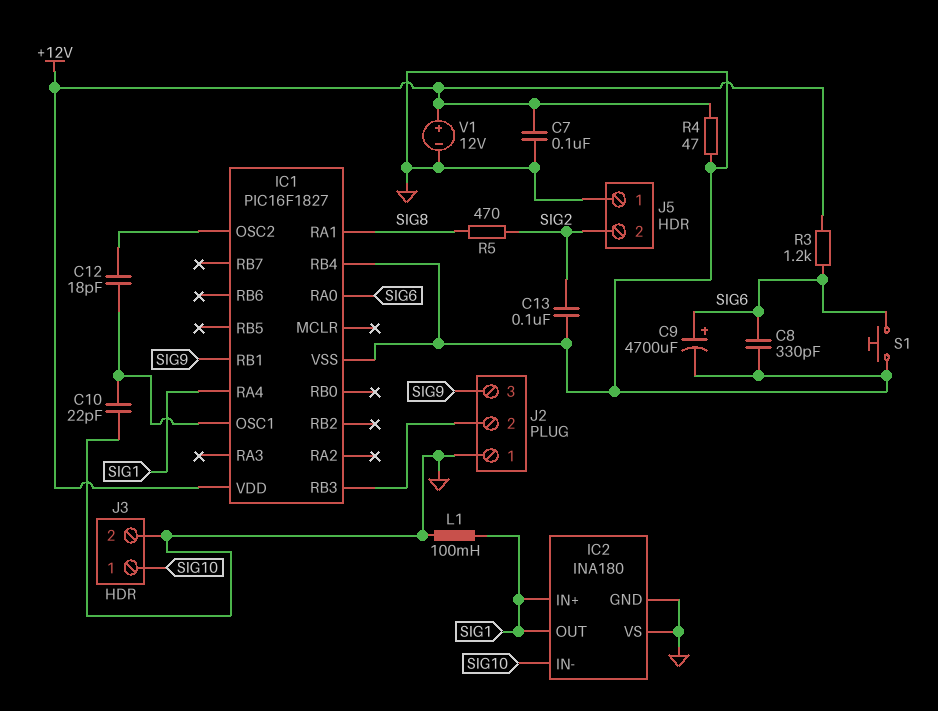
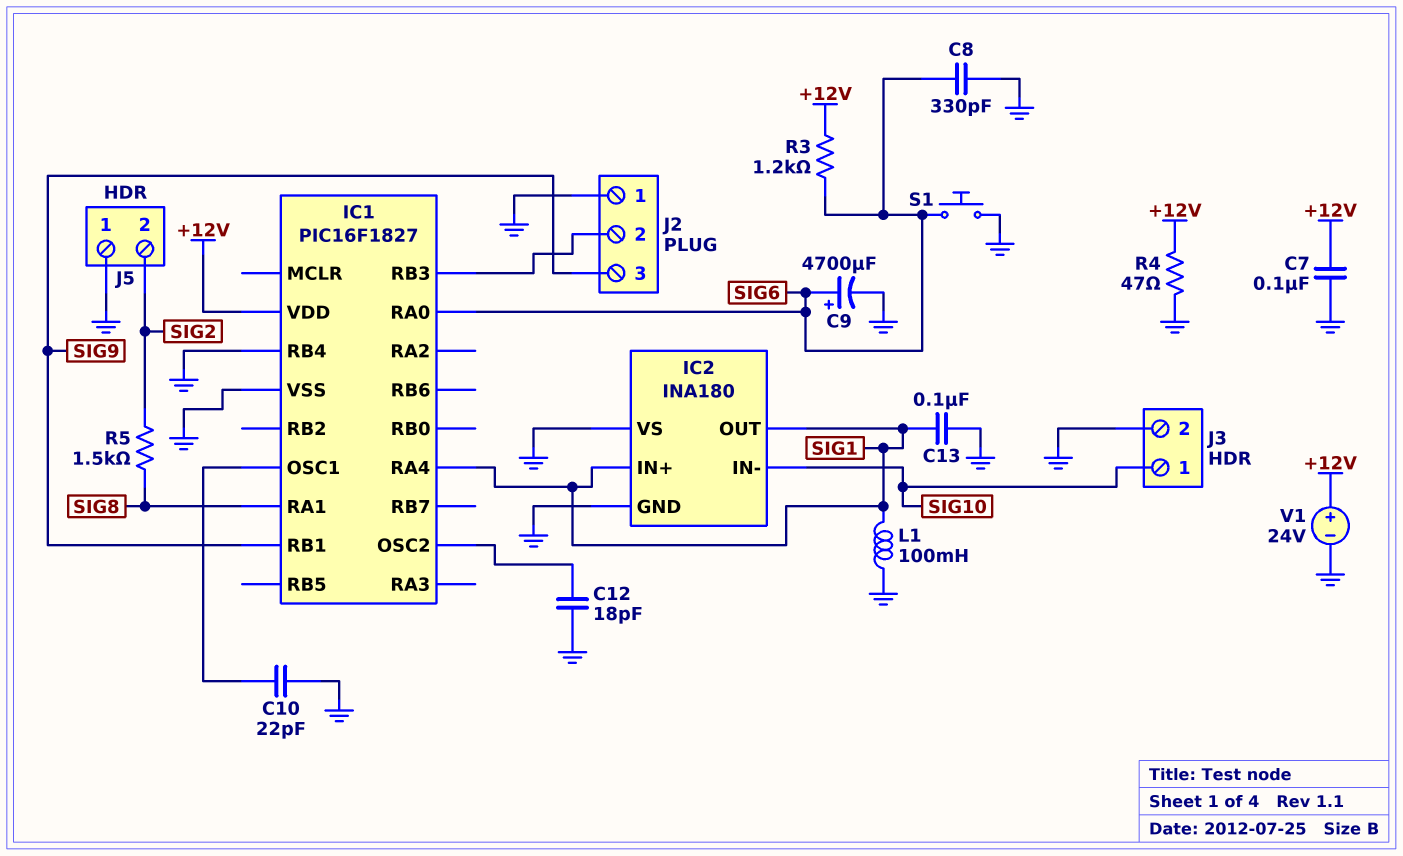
C12: 18pF (IC1/OSC1, IC1/OSC2) -> 18pF (GND, IC1/OSC2)
C13: 100nF (GND, SIG2) -> 100nF (GND, SIG1)
R5: 470 (SIG2, SIG8) -> 1.5k (SIG2, SIG8)
V1: 12V (plus +12V, minus GND) -> 24V (plus +12V, minus GND)

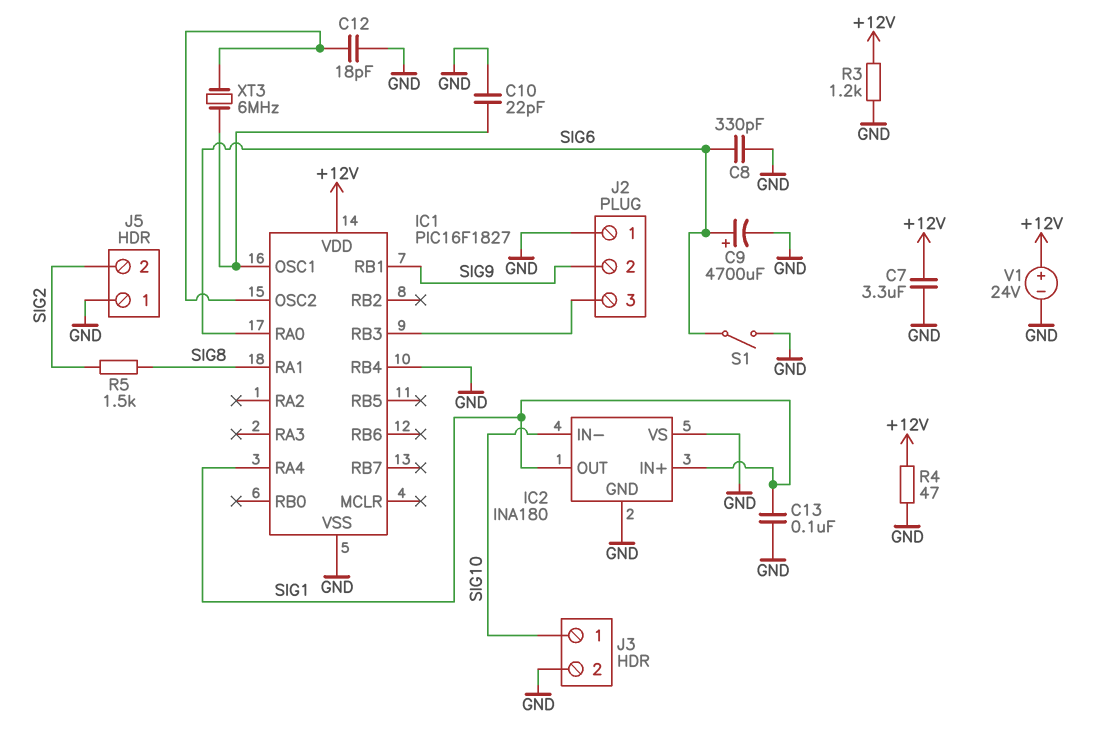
C7: 100nF (+12V, GND) -> 3.3uF (+12V, GND)
J2 pin 2: IC1/RB3 -> SIG9
J2 pin 3: SIG9 -> IC1/RB3
L1: 100mH (GND, SIG1) -> none
R3: 1.2k (+12V, SIG6) -> 1.2k (+12V, GND)
S1: button (GND, SIG6) -> switch (GND, SIG6)
XT3: none -> 6MHz (IC1/OSC1, IC1/OSC2)

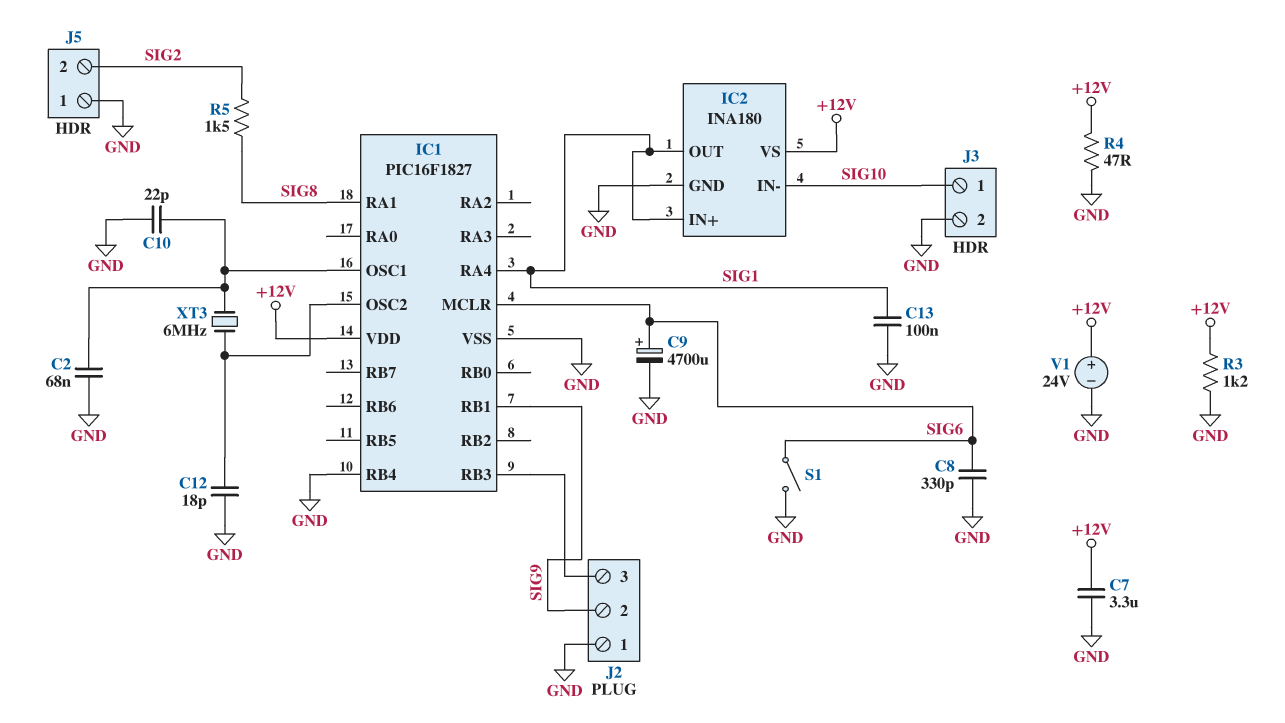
C2: none -> 68nF (GND, IC1/OSC1)
IC1 pin MCLR: none -> SIG6
IC1 pin RA0: SIG6 -> none
IC2 pin VS: GND -> +12V

